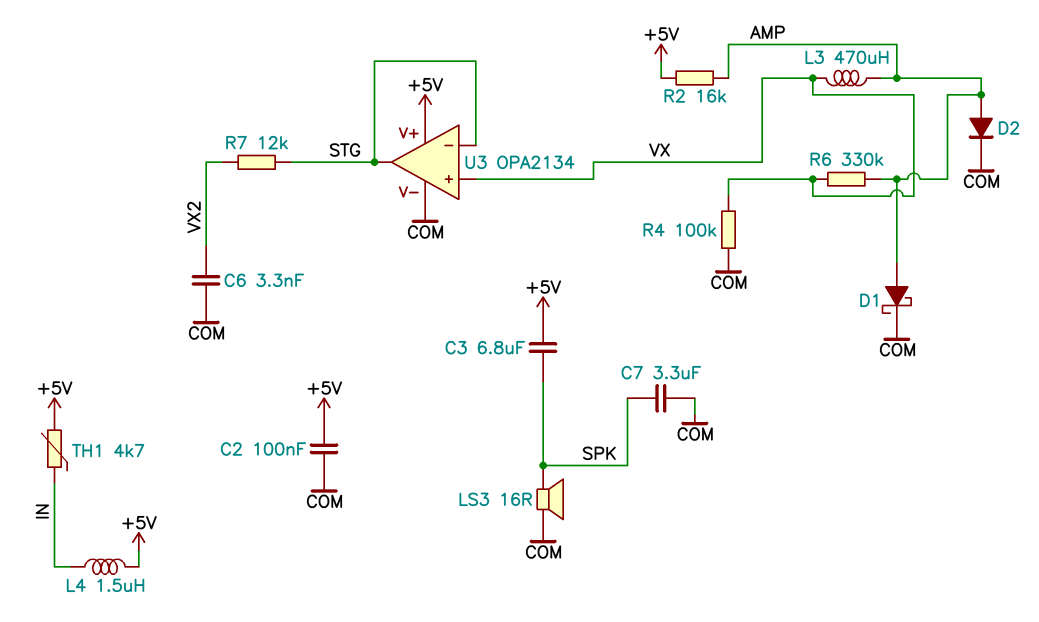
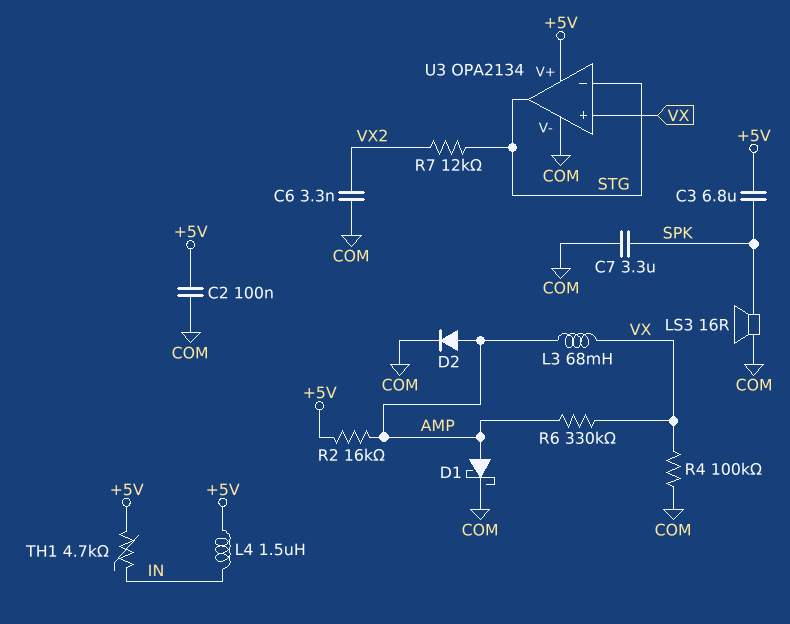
L3: 470uH (AMP, VX) -> 68mH (AMP, VX)

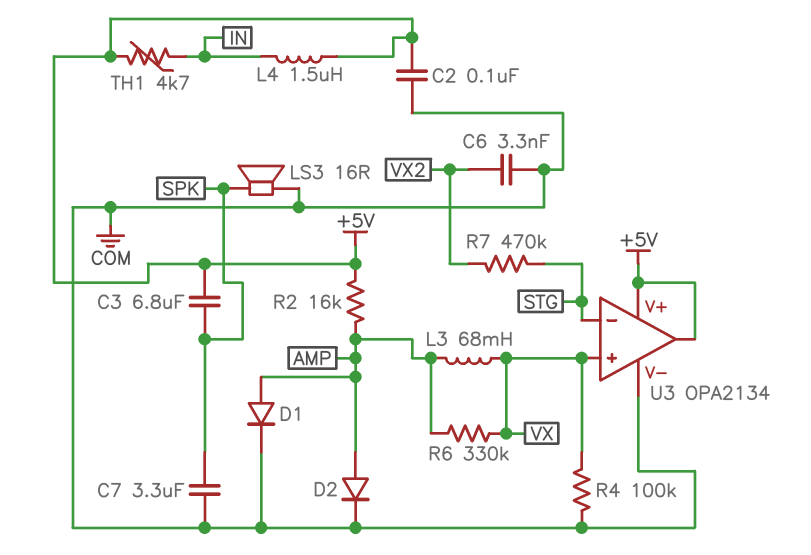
D1: schottky (A AMP, K COM) -> diode (A AMP, K COM)
R7: 12k (STG, VX2) -> 470k (STG, VX2)
U3 pin out: STG -> +5V

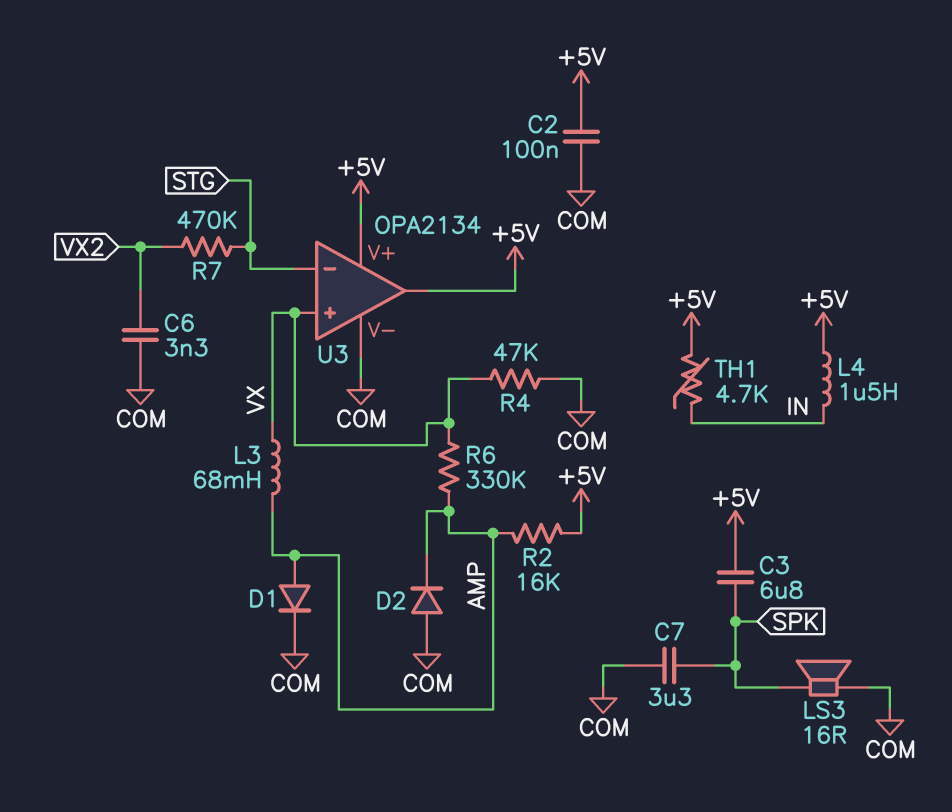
D2: diode (A AMP, K COM) -> diode (A COM, K AMP)
R4: 100k (COM, VX) -> 47k (COM, VX)

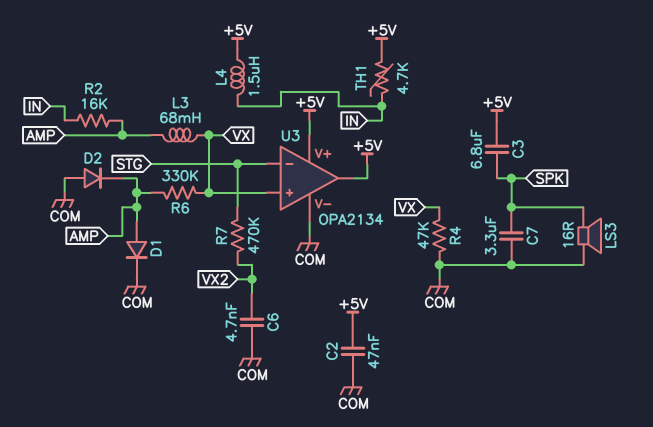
C2: 100nF (+5V, COM) -> 47nF (+5V, COM)
C6: 3.3nF (COM, VX2) -> 4.7nF (COM, VX2)
R2: 16k (+5V, AMP) -> 16k (AMP, IN)

